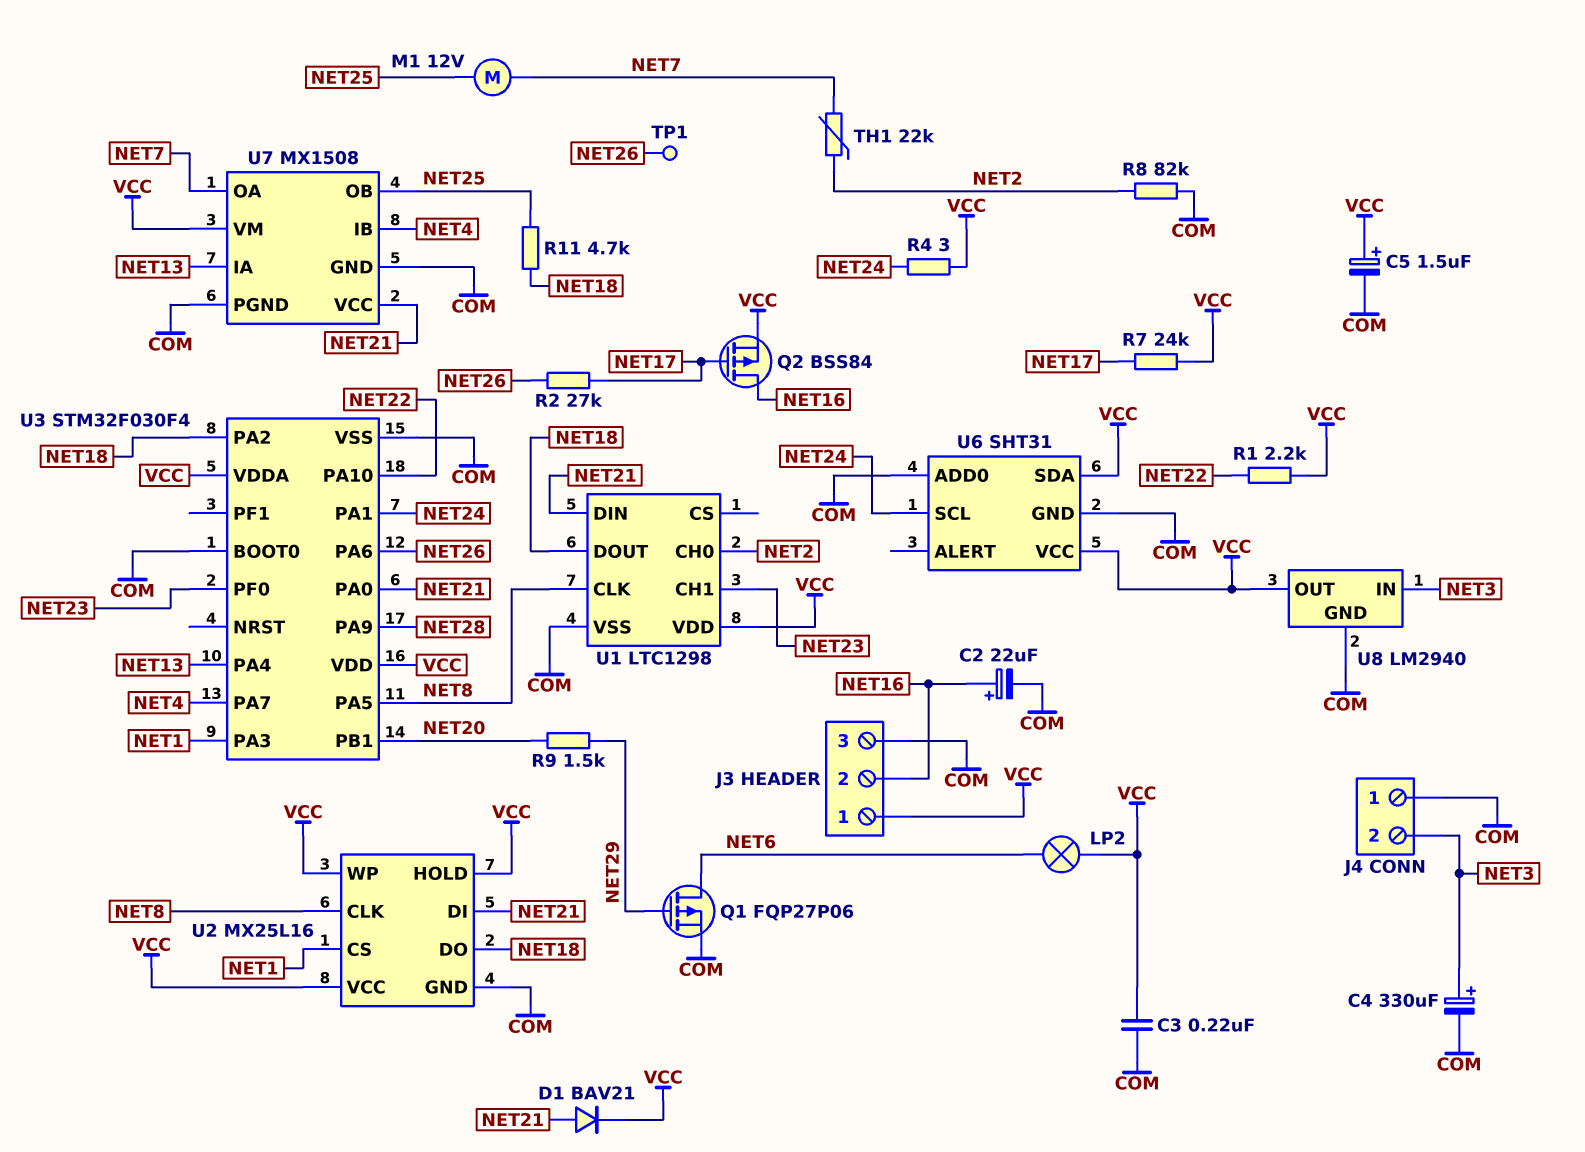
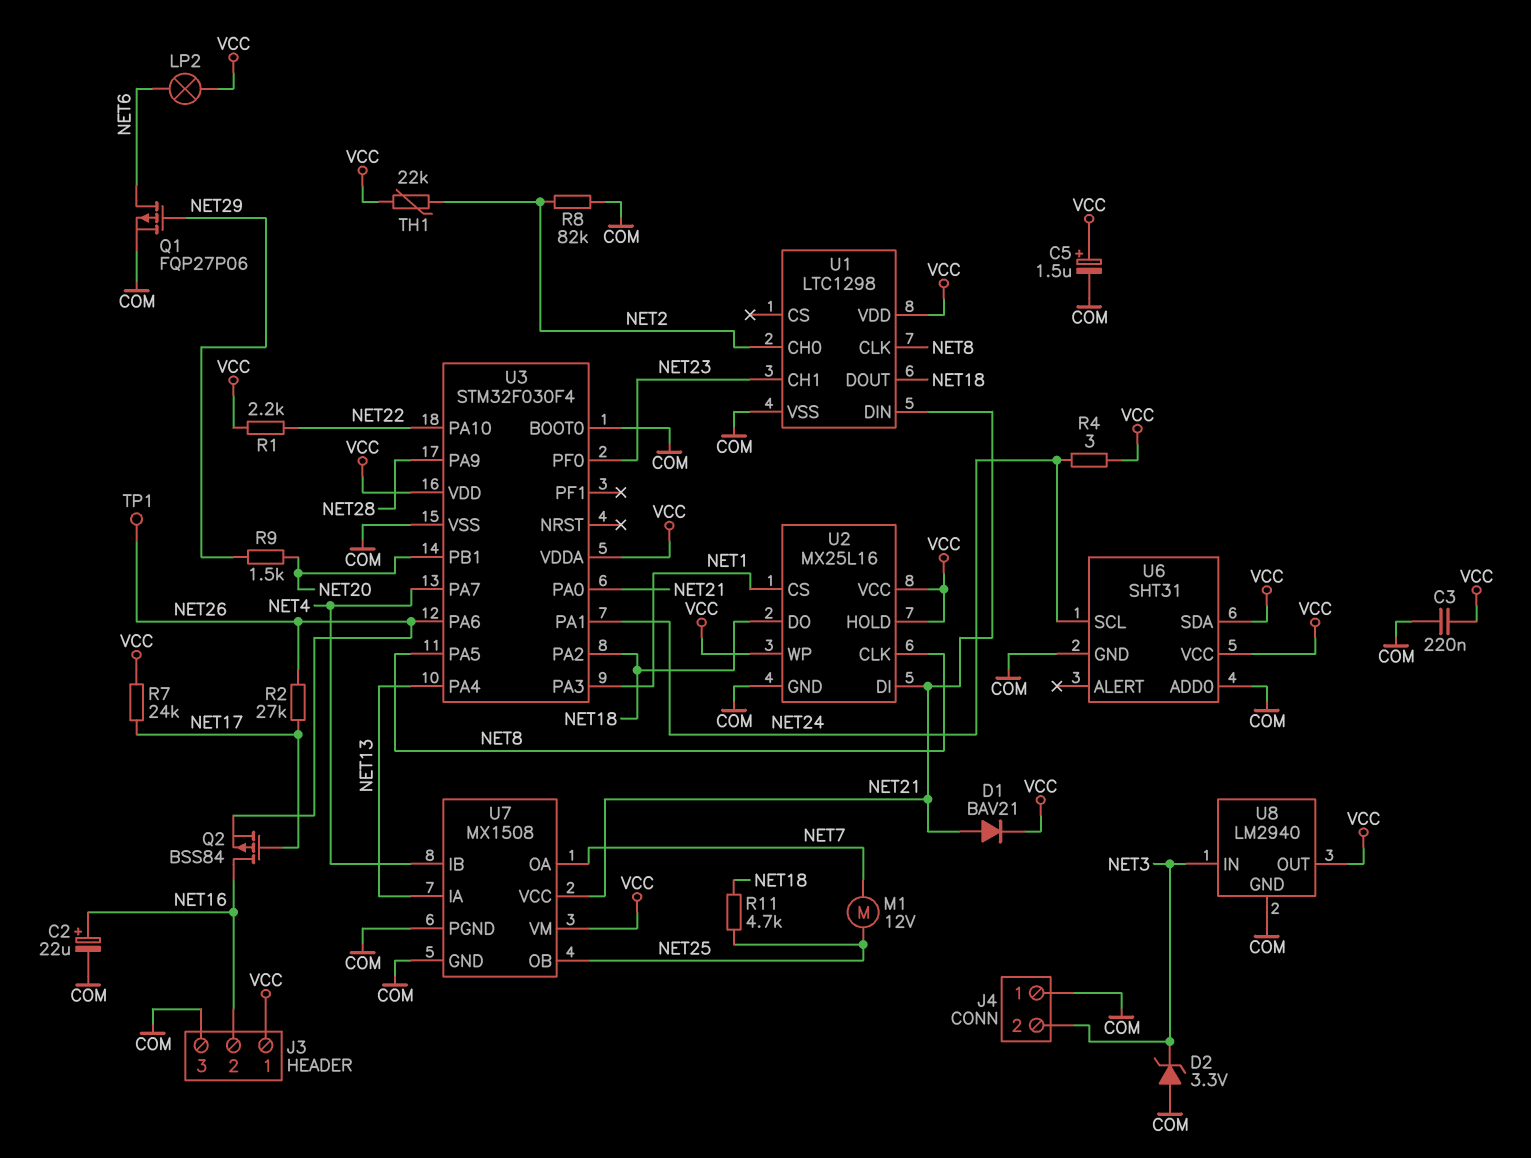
C4: 330uF (plus NET3, minus COM) -> none
D2: none -> zener 3.3V (A COM, K NET3)
Q2: PMOS BSS84 (G NET17, D NET16, S VCC) -> PMOS BSS84 (G NET17, D NET16, S NET26)
TH1: 22k (NET2, NET7) -> 22k (NET2, VCC)

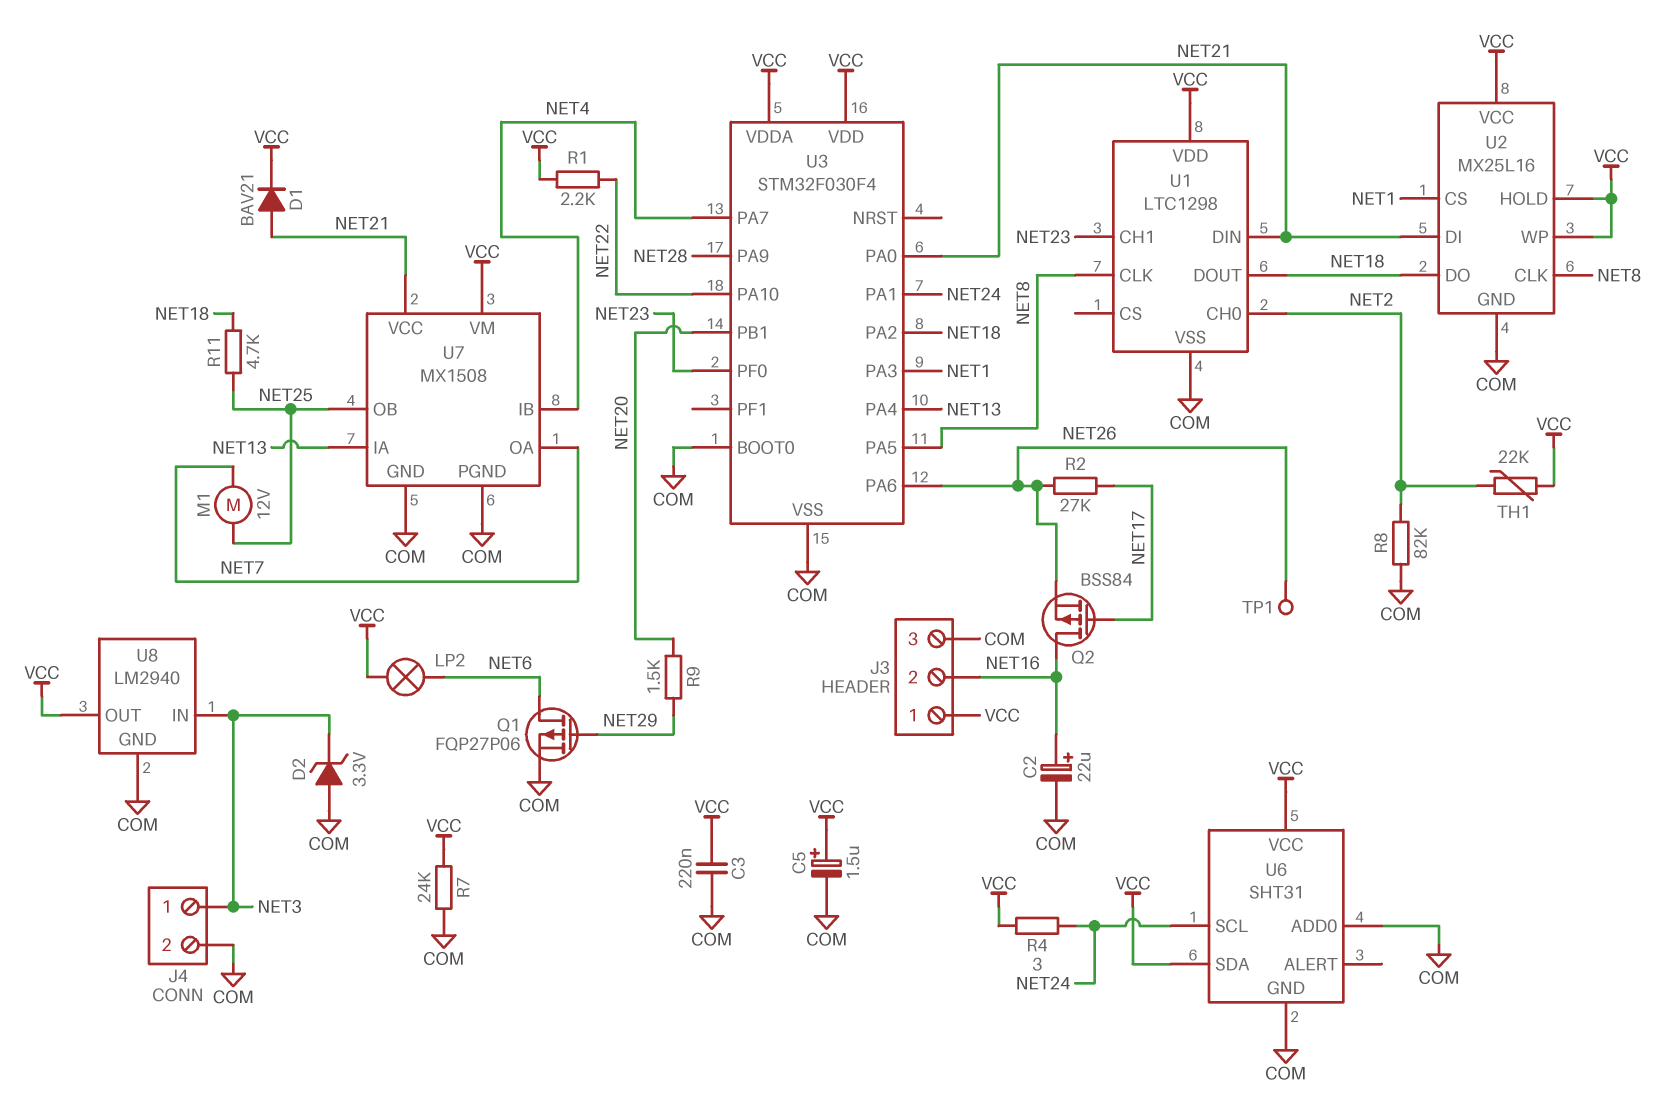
J4 pin 1: COM -> NET3
J4 pin 2: NET3 -> COM
R7: 24k (NET17, VCC) -> 24k (COM, VCC)

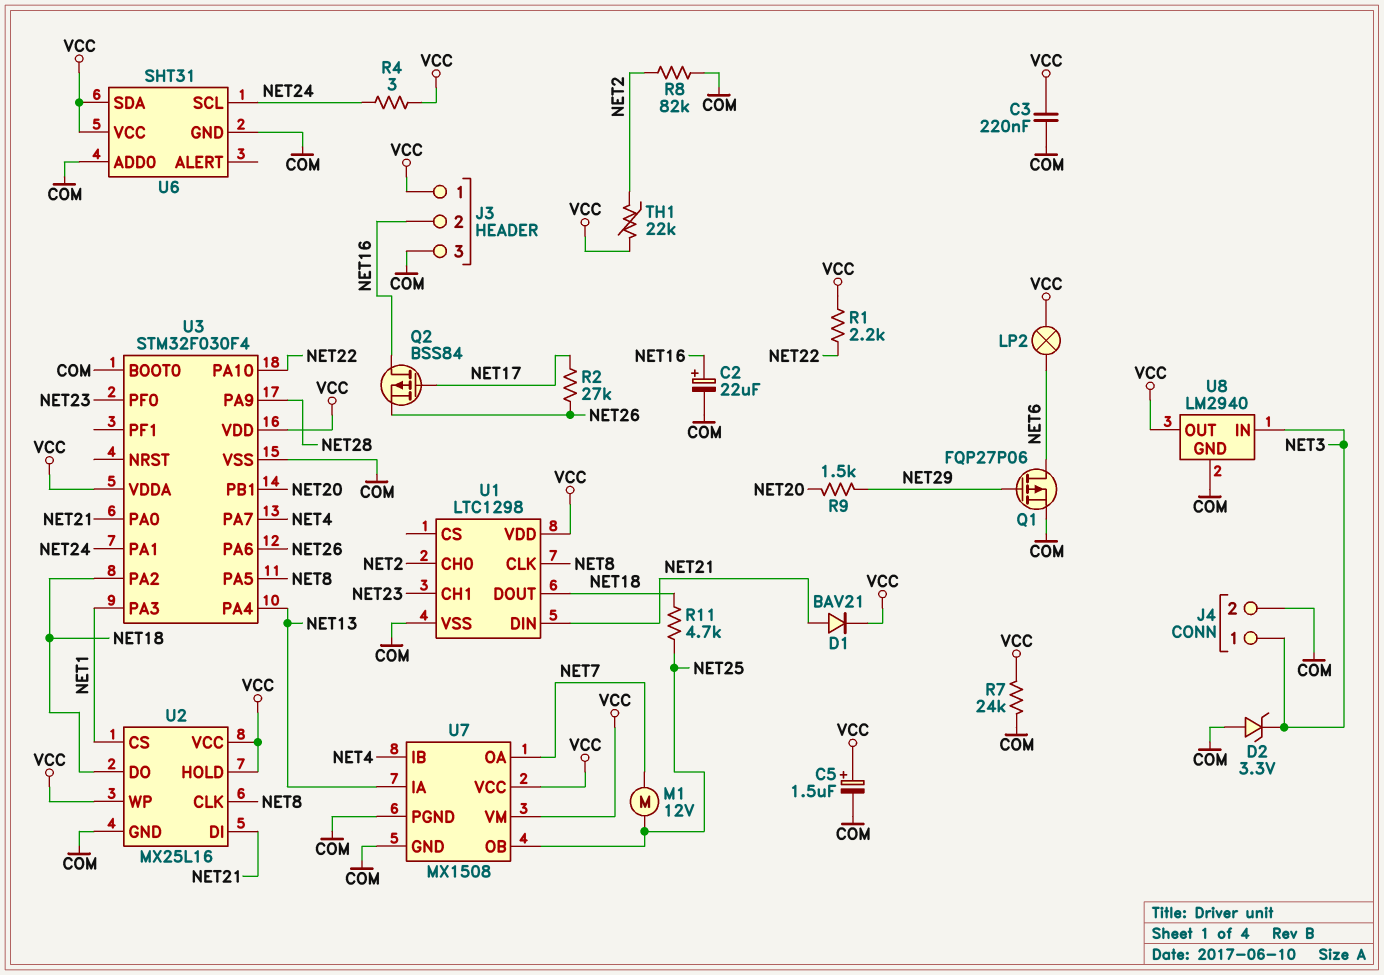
TP1: test point (NET26) -> none
U7 pin VCC: NET21 -> VCC

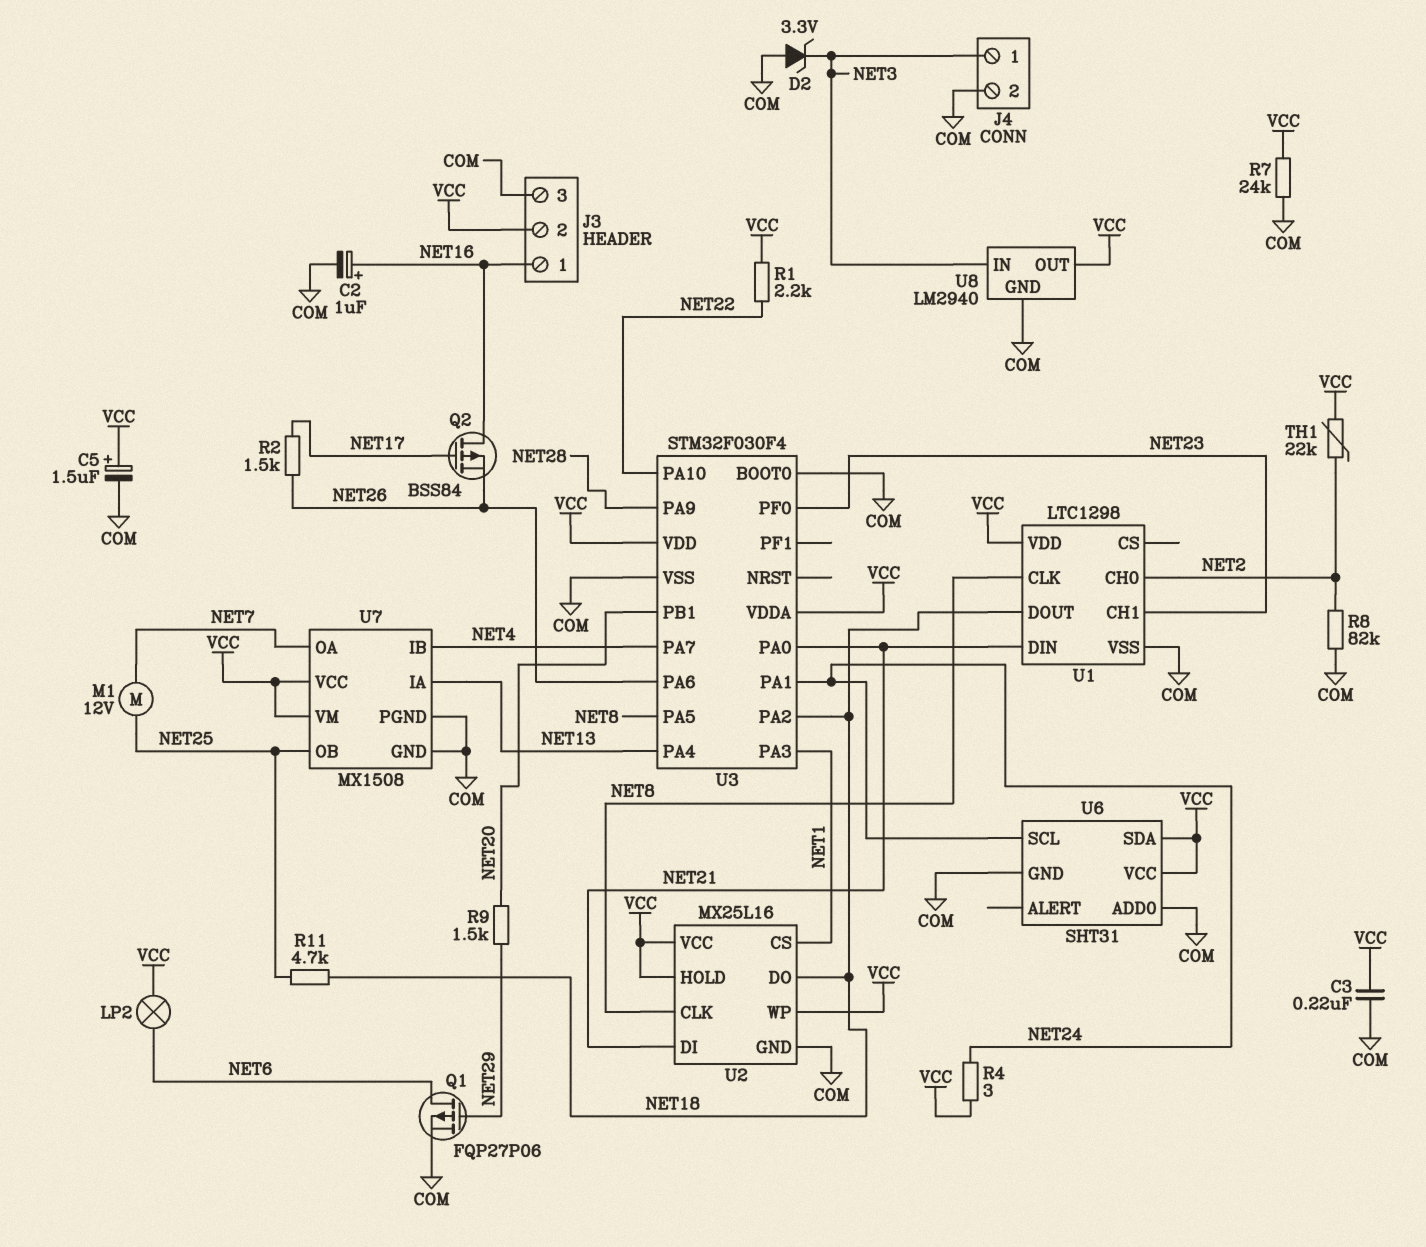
C2: 22uF (plus NET16, minus COM) -> 1uF (plus NET16, minus COM)
D1: diode BAV21 (A NET21, K VCC) -> none
J3 pin 1: VCC -> NET16
J3 pin 2: NET16 -> VCC
R2: 27k (NET17, NET26) -> 1.5k (NET17, NET26)

